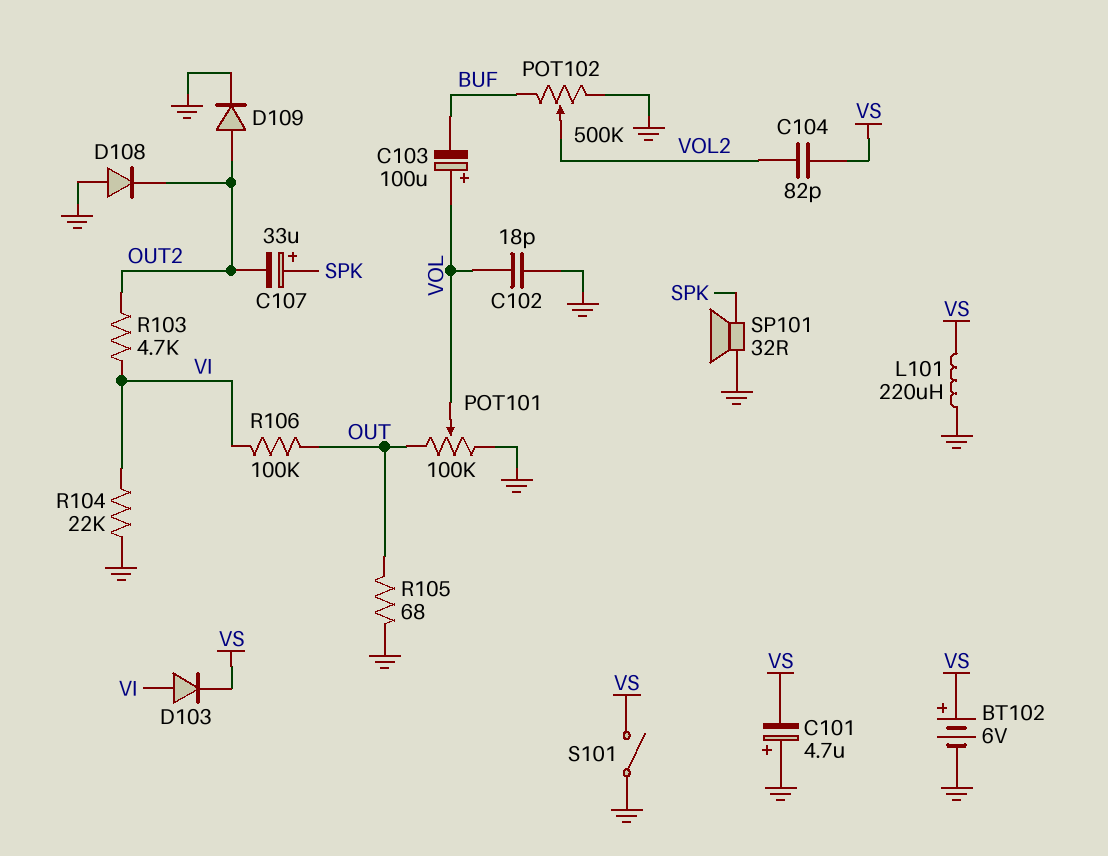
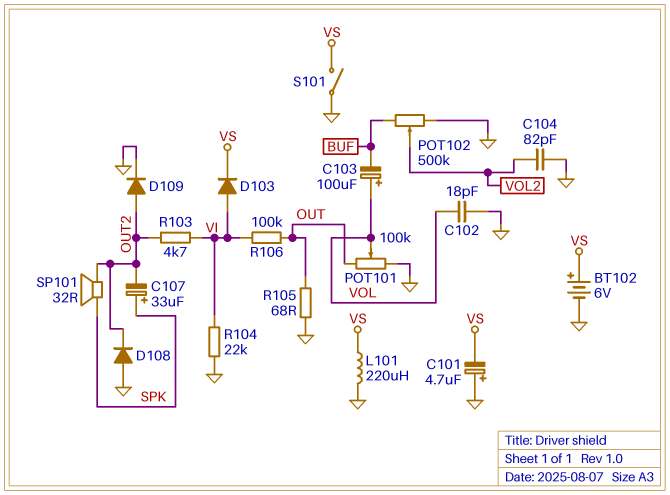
C104: 82pF (VOL2, VS) -> 82pF (GND, VOL2)
SP101: speaker 32R (GND, SPK) -> speaker 32R (OUT2, SPK)

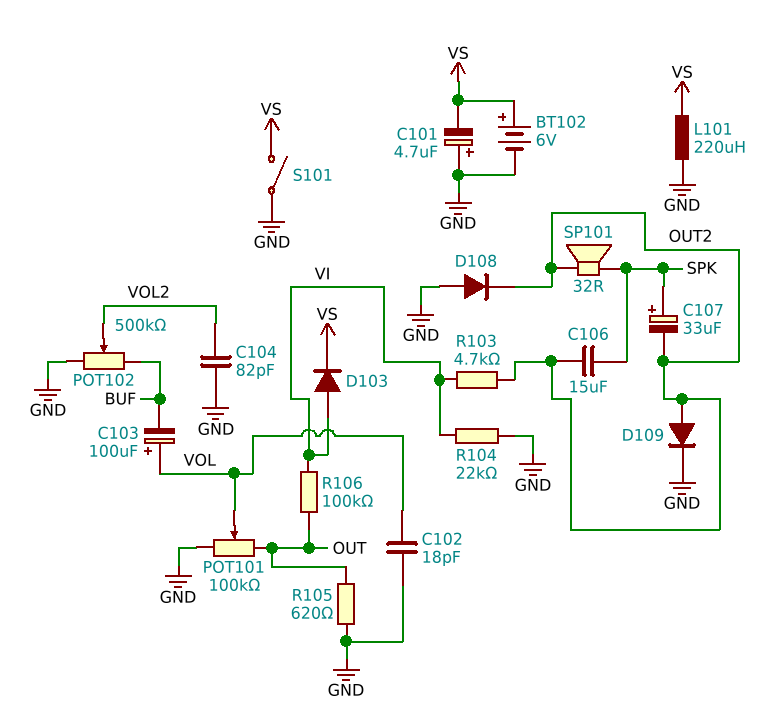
C106: none -> 15uF (OUT2, SPK)
R105: 68 (GND, OUT) -> 620 (GND, OUT)

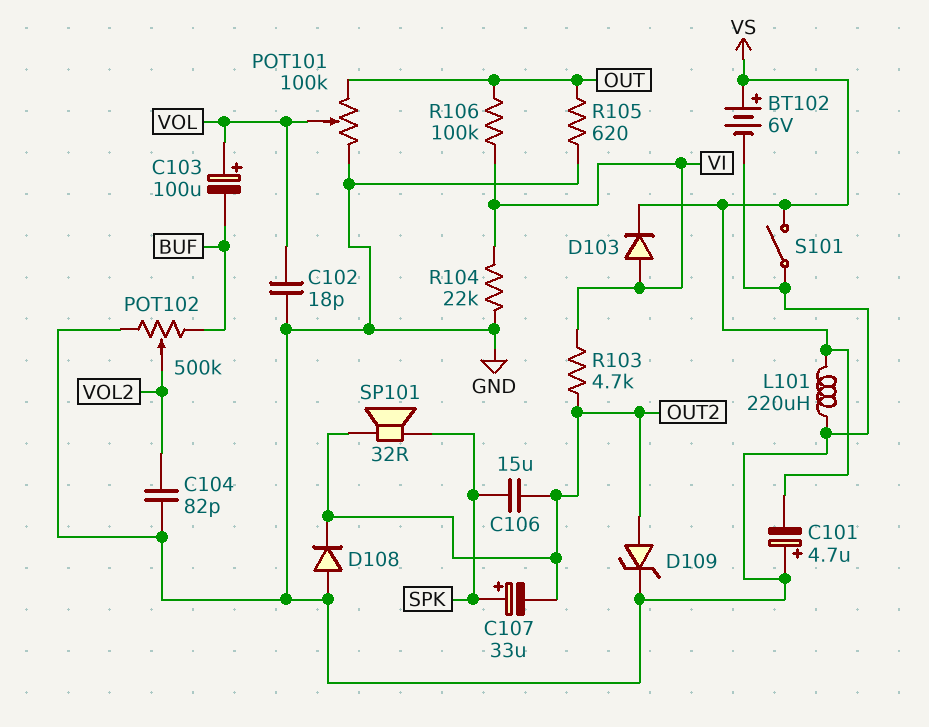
D109: diode (A OUT2, K GND) -> zener (A OUT2, K GND)

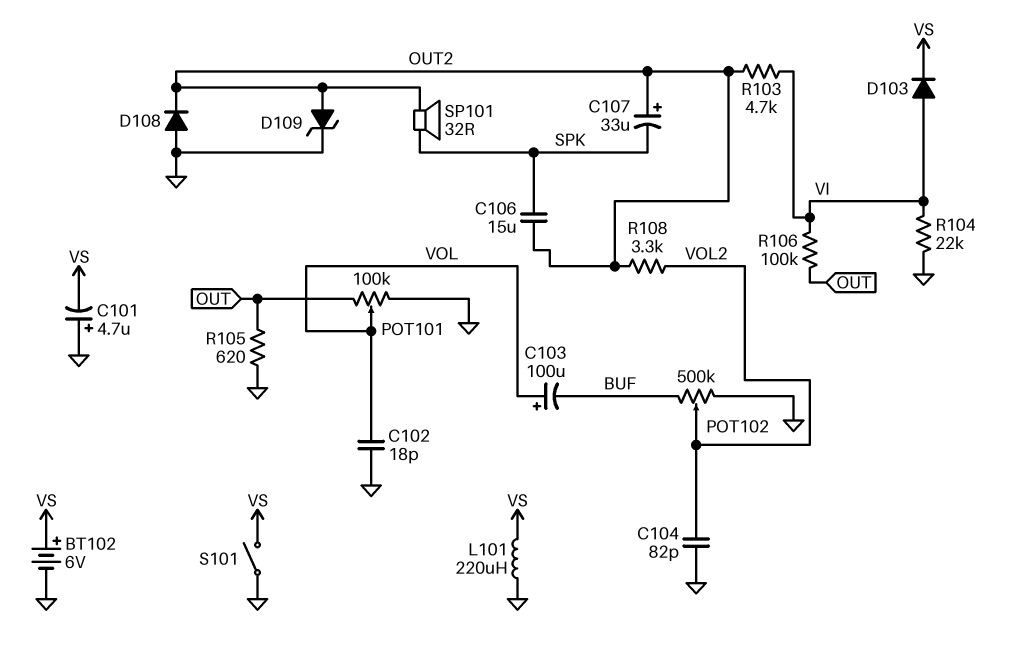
C107: 33uF (plus SPK, minus OUT2) -> 33uF (plus OUT2, minus SPK)
R108: none -> 3.3k (OUT2, VOL2)

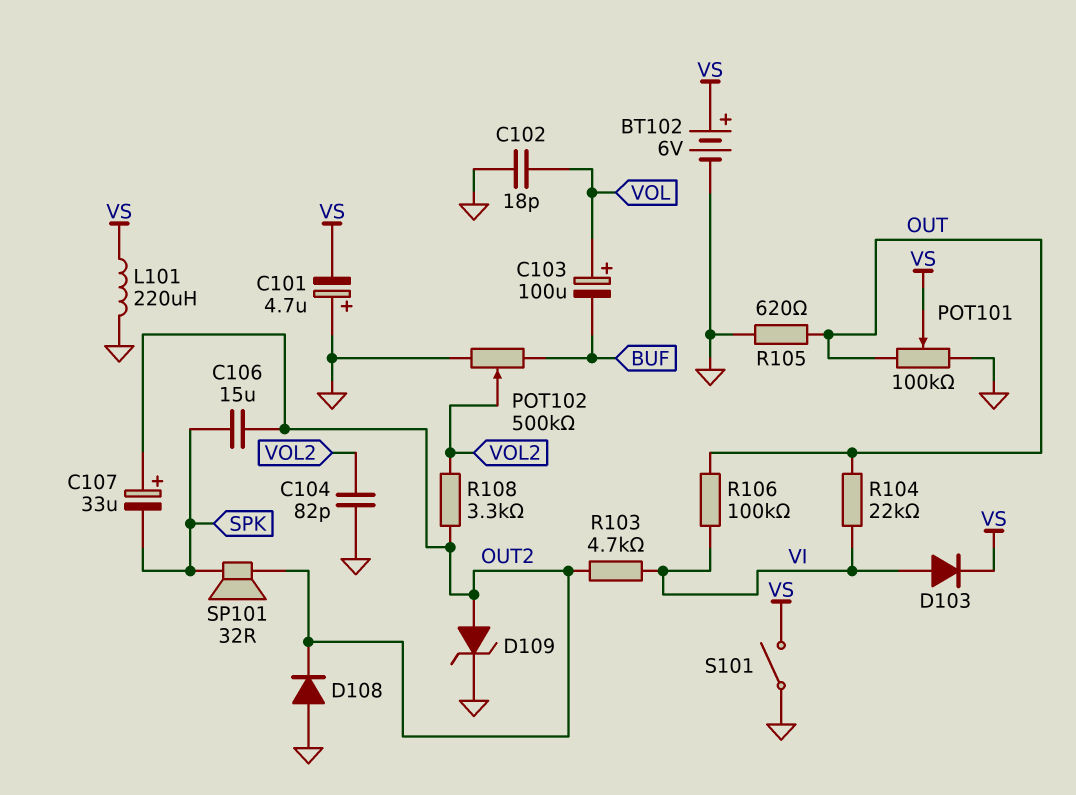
POT101: 100k (GND, OUT, wiper VOL) -> 100k (GND, OUT, wiper VS)
R104: 22k (GND, VI) -> 22k (OUT, VI)

